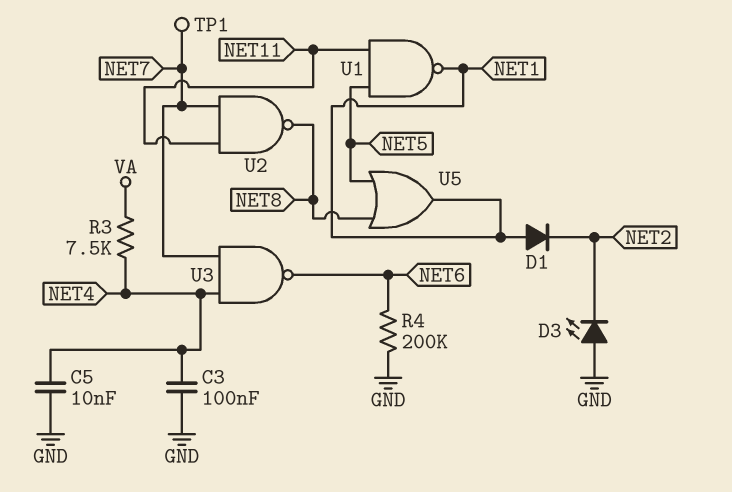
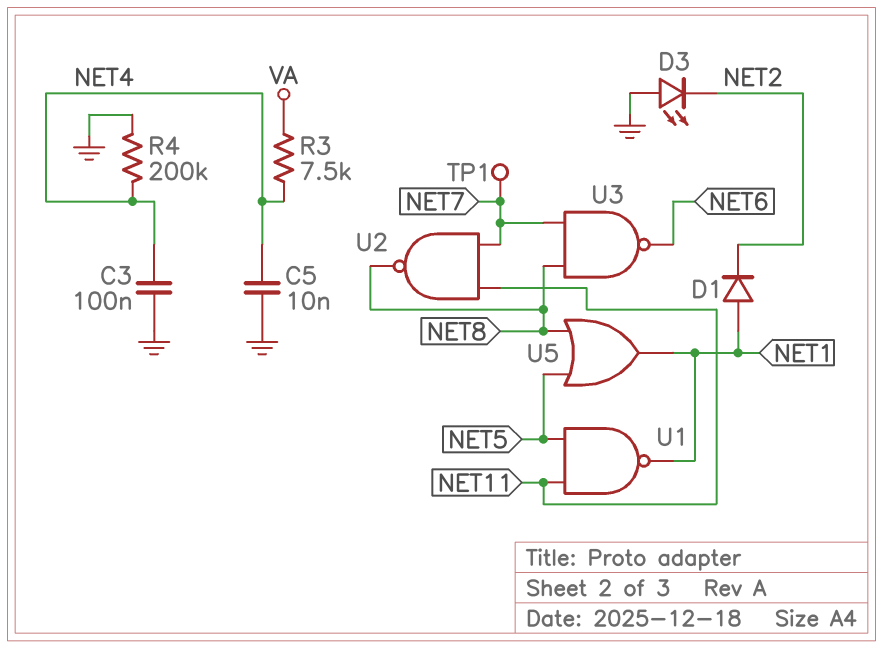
R4: 200k (GND, NET6) -> 200k (GND, NET4)
U3: NAND (in NET4, in NET7, out NET6) -> NAND (in NET7, in NET8, out NET6)

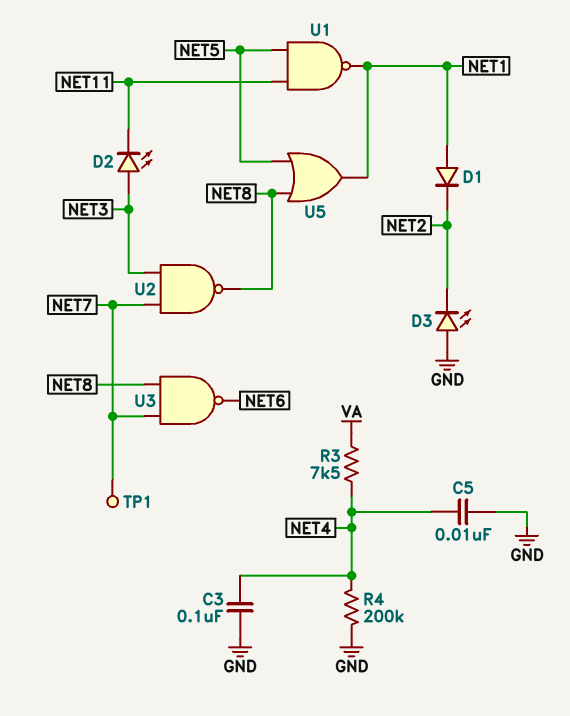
D2: none -> LED (A NET3, K NET11)
U2: NAND (in NET7, in NET11, out NET8) -> NAND (in NET3, in NET7, out NET8)

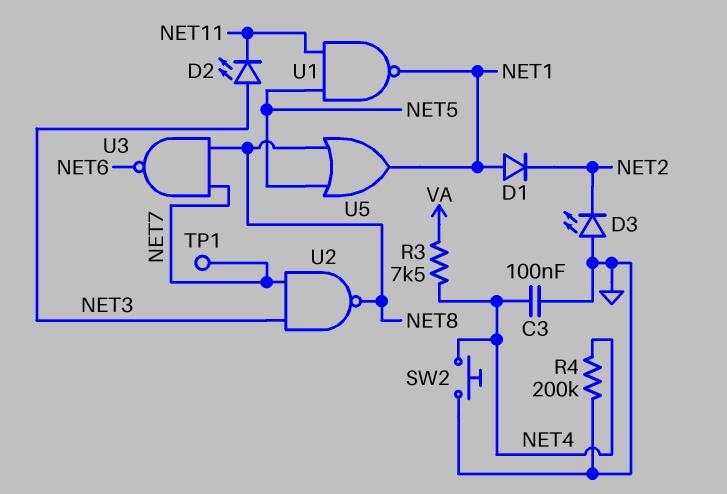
C5: 10nF (GND, NET4) -> none
SW2: none -> button (GND, NET4)

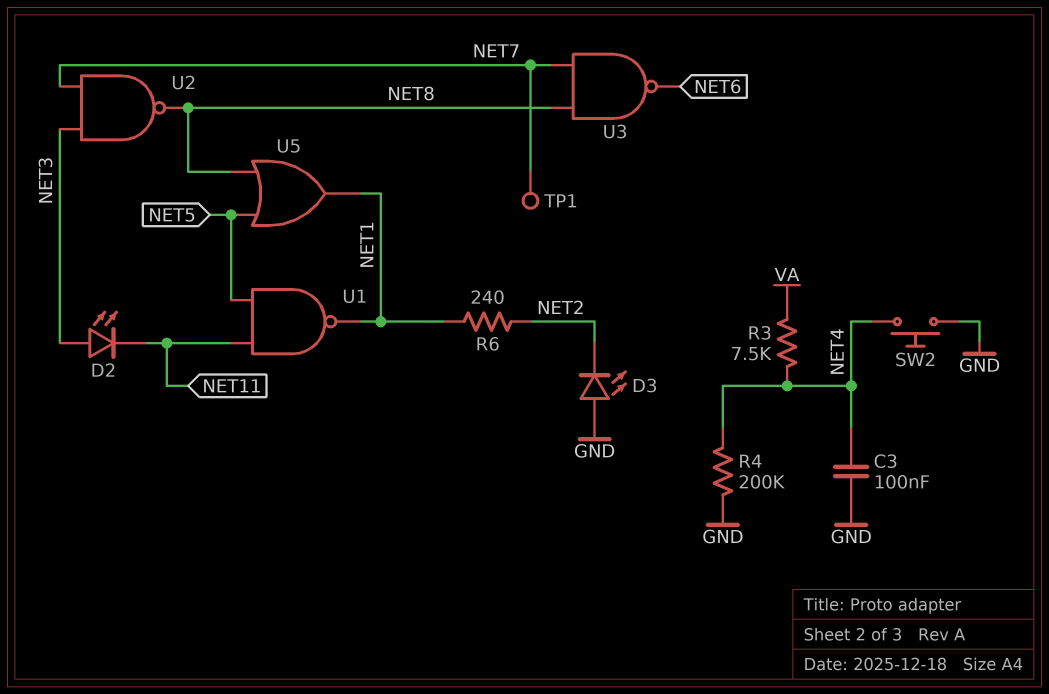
D1: diode (A NET1, K NET2) -> none
R6: none -> 240 (NET1, NET2)

